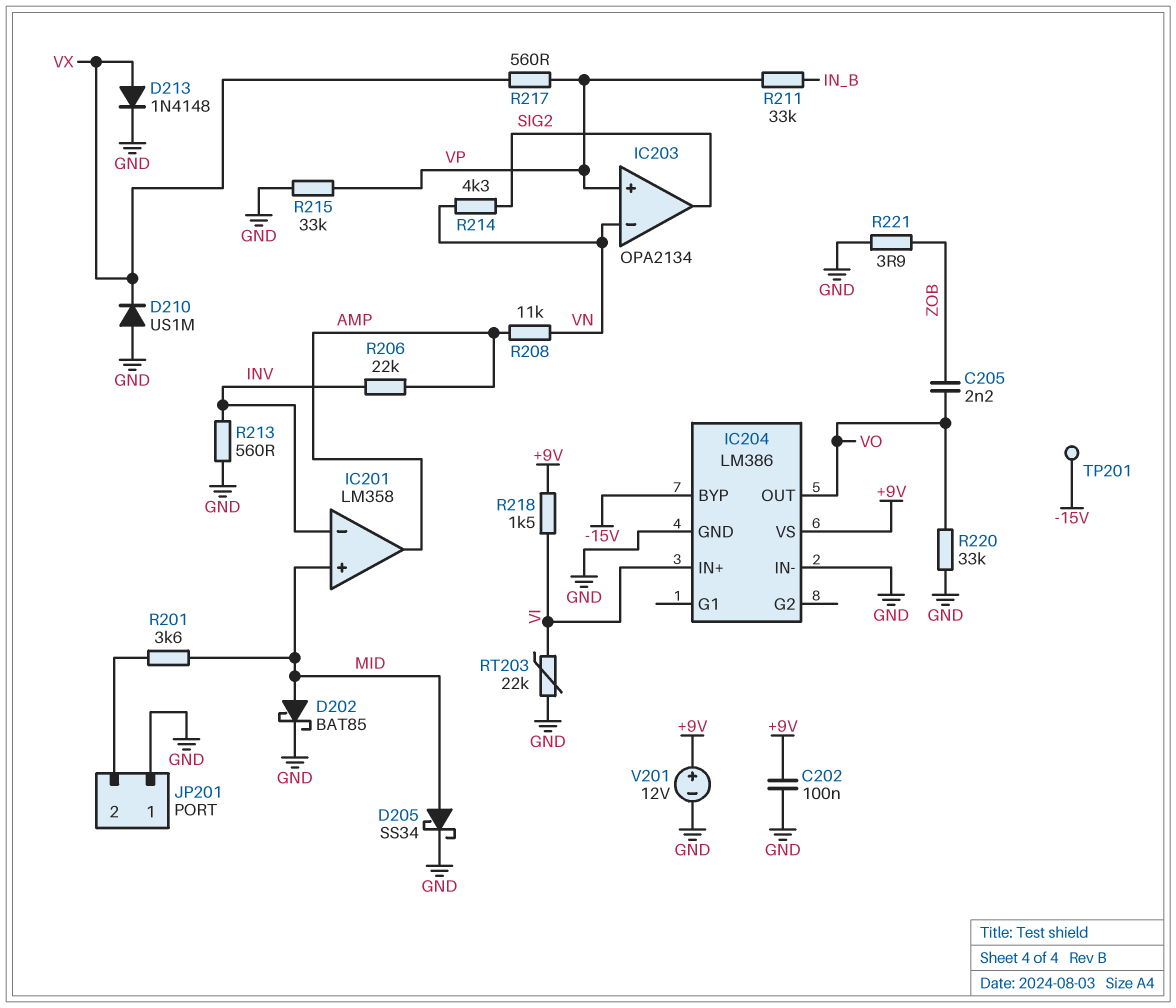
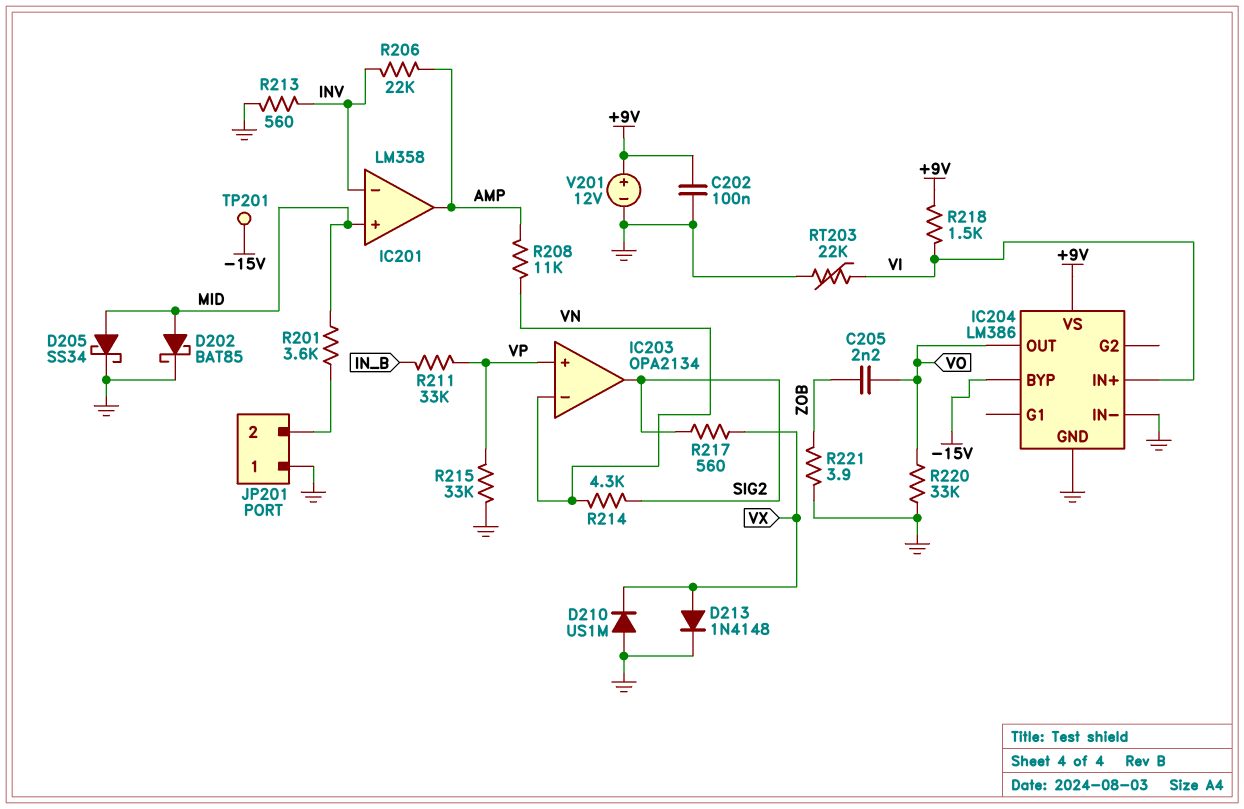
R217: 560 (VP, VX) -> 560 (SIG2, VX)

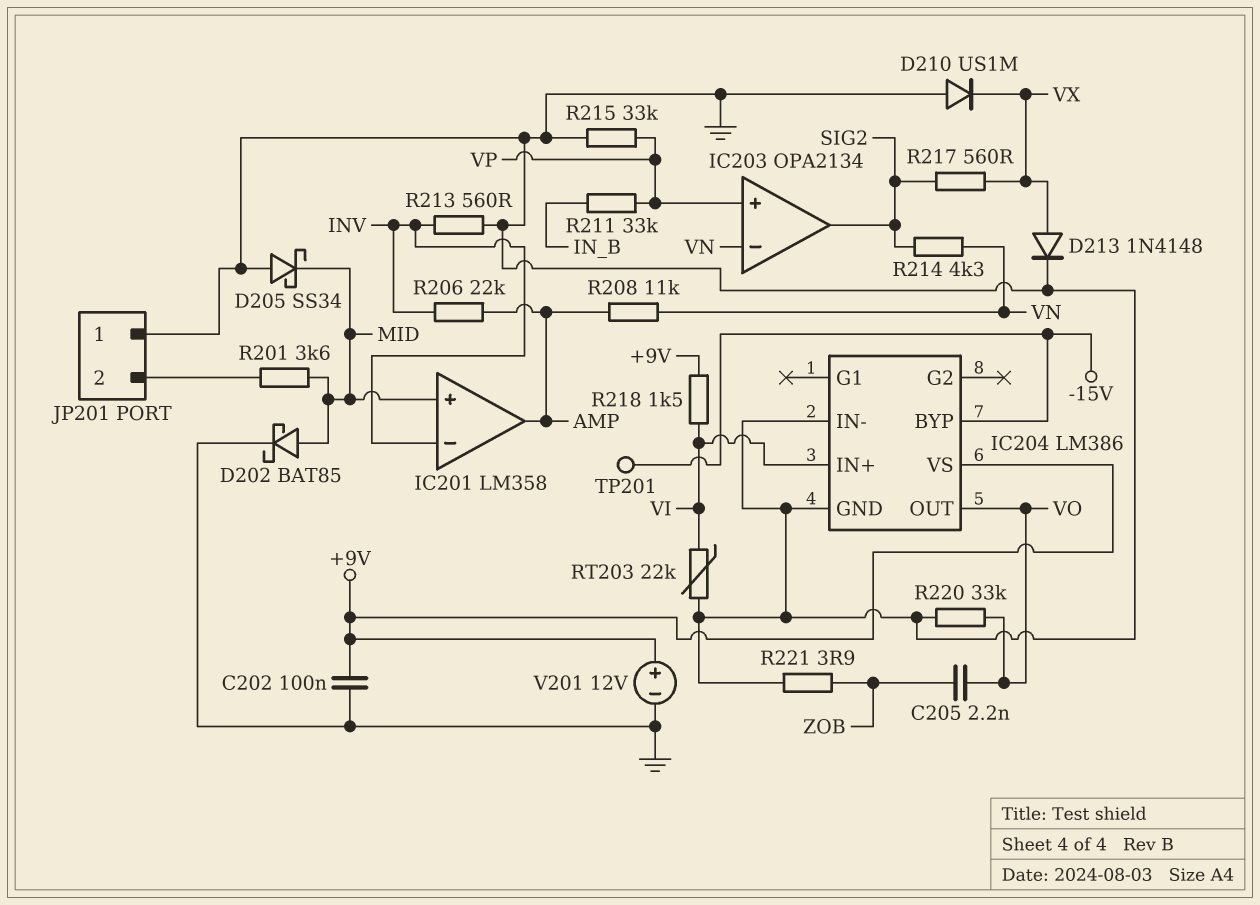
D205: schottky SS34 (A MID, K GND) -> schottky SS34 (A GND, K MID)

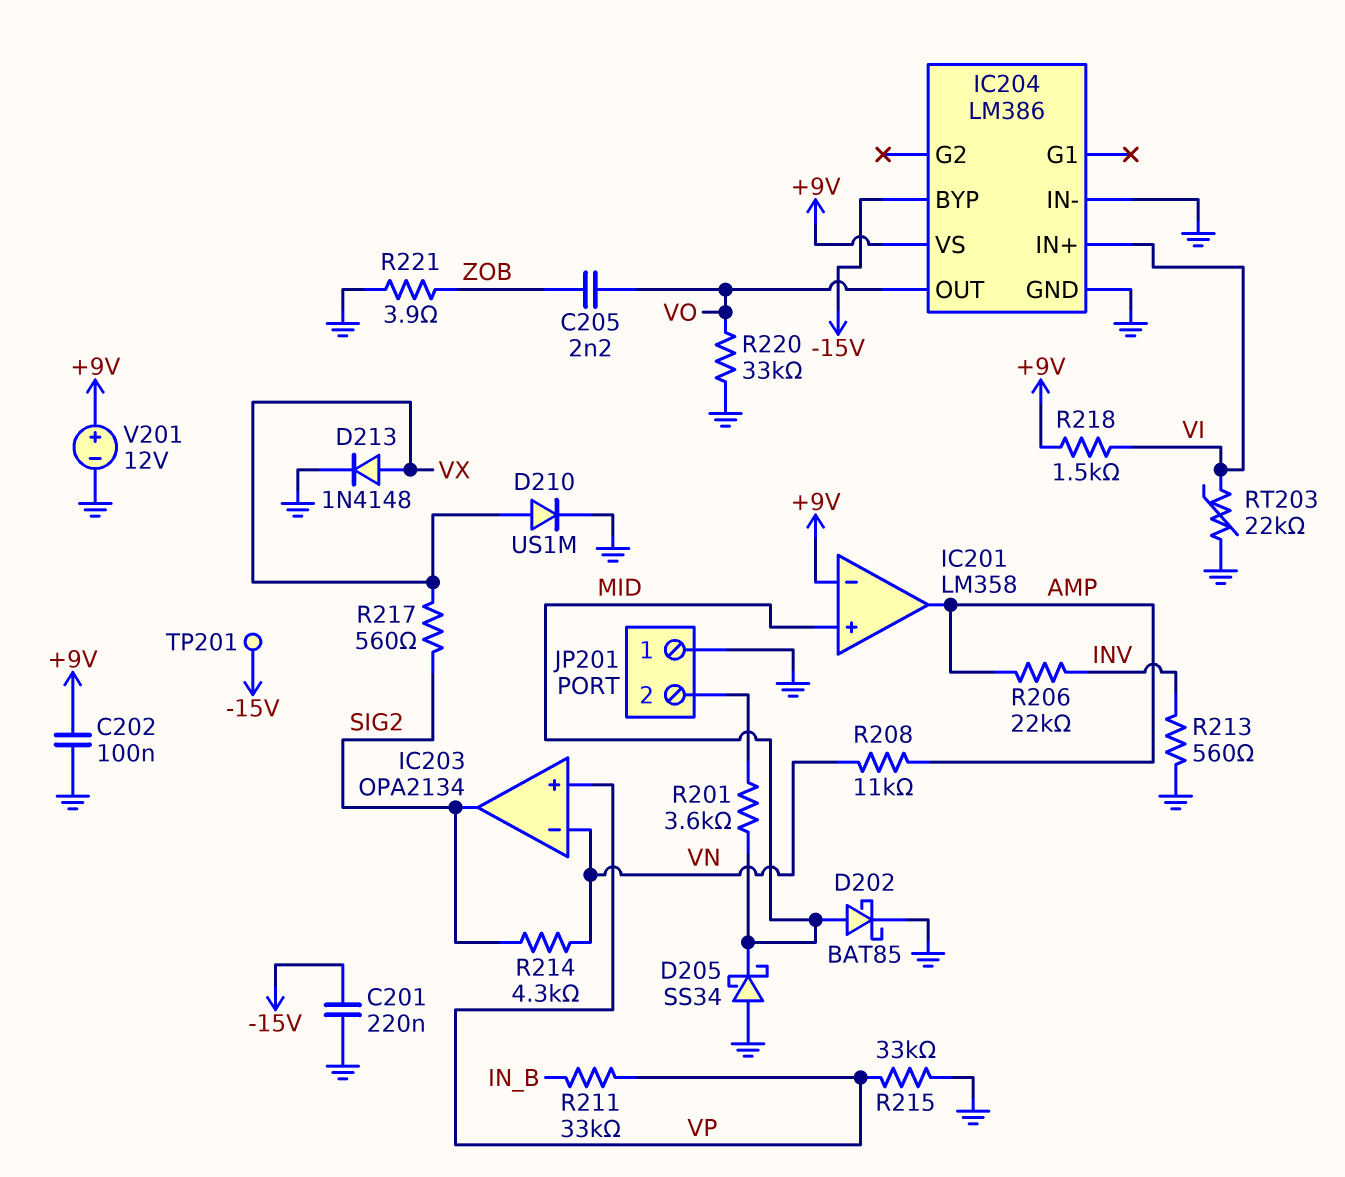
C201: none -> 220nF (-15V, GND)
D210: diode US1M (A GND, K VX) -> diode US1M (A VX, K GND)
IC201 pin in-: INV -> +9V

